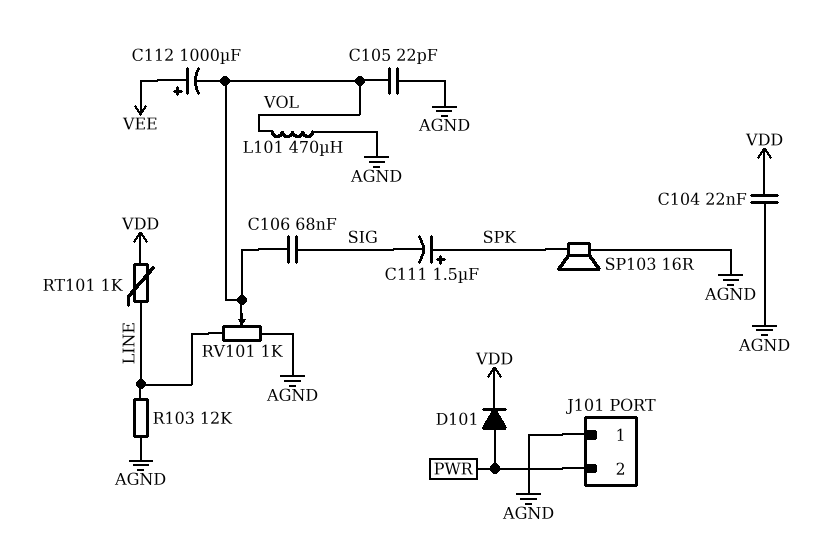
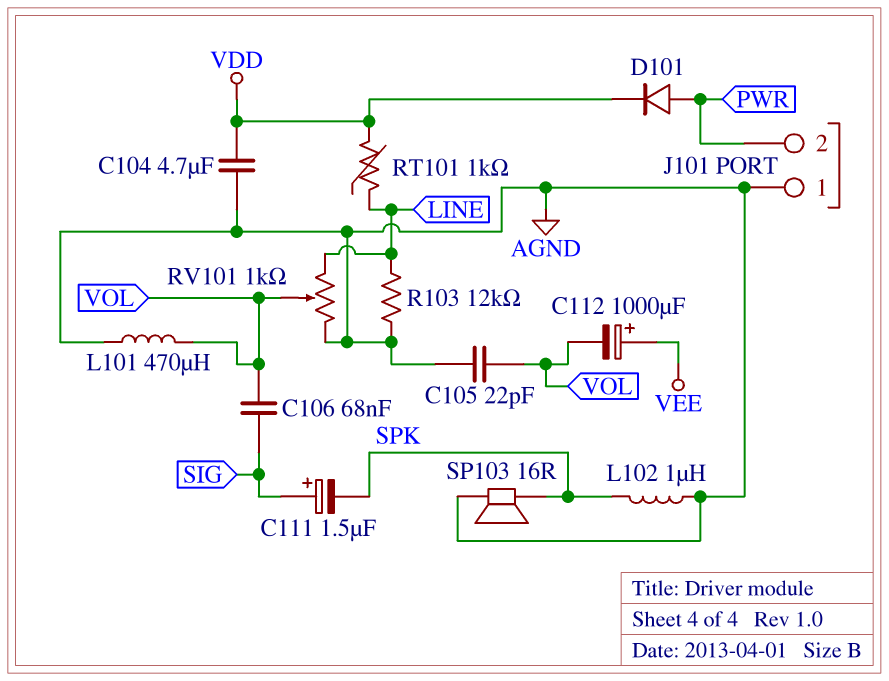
C104: 22nF (AGND, VDD) -> 4.7uF (AGND, VDD)
C111: 1.5uF (plus SPK, minus SIG) -> 1.5uF (plus SIG, minus SPK)
L102: none -> 1uH (AGND, SPK)

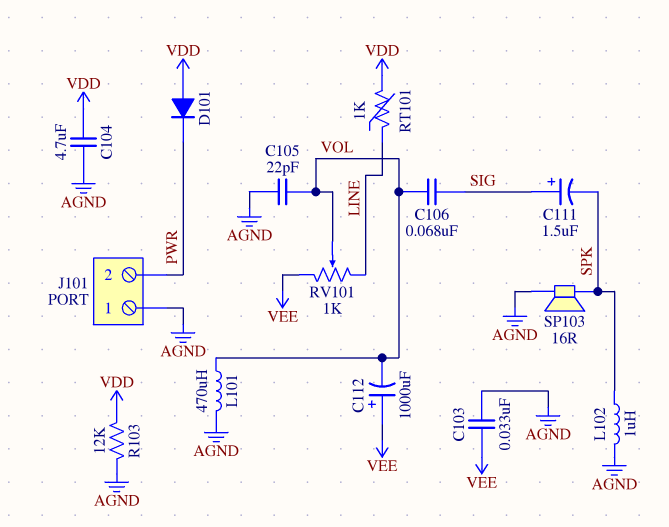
C103: none -> 33nF (AGND, VEE)
D101: diode (A PWR, K VDD) -> diode (A VDD, K PWR)
R103: 12k (AGND, LINE) -> 12k (AGND, VDD)
RV101: 1k (AGND, LINE, wiper VOL) -> 1k (LINE, VEE, wiper VOL)

